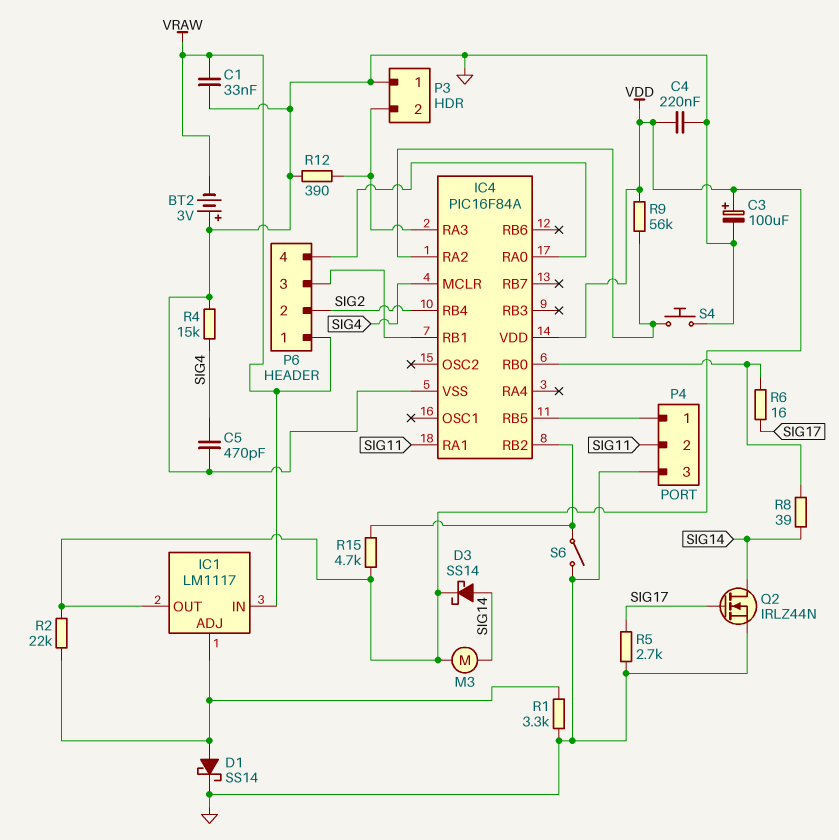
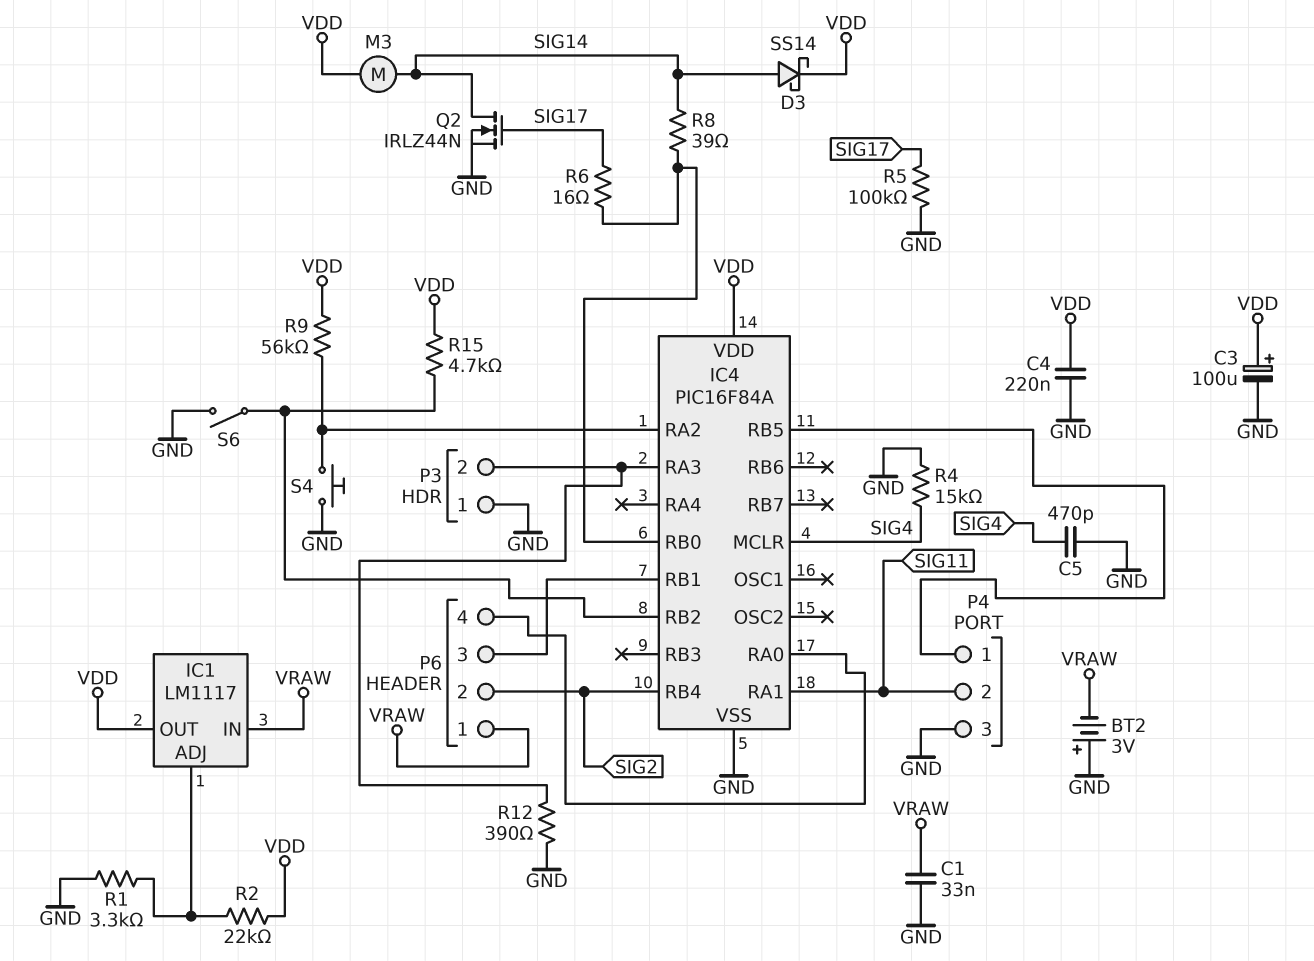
D1: schottky SS14 (A IC1/ADJ, K GND) -> none
R5: 2.7k (GND, SIG17) -> 100k (GND, SIG17)

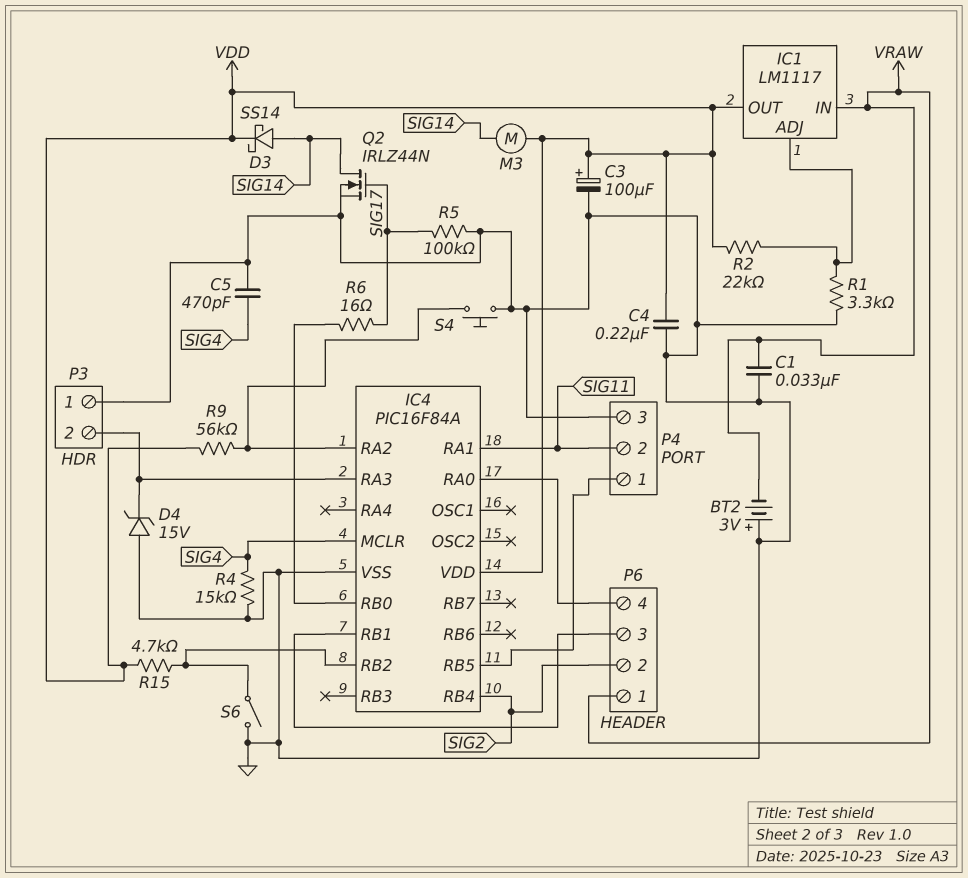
D4: none -> zener 15V (A GND, K IC4/RA3)
R8: 39 (IC4/RB0, SIG14) -> none
R12: 390 (GND, IC4/RA3) -> none

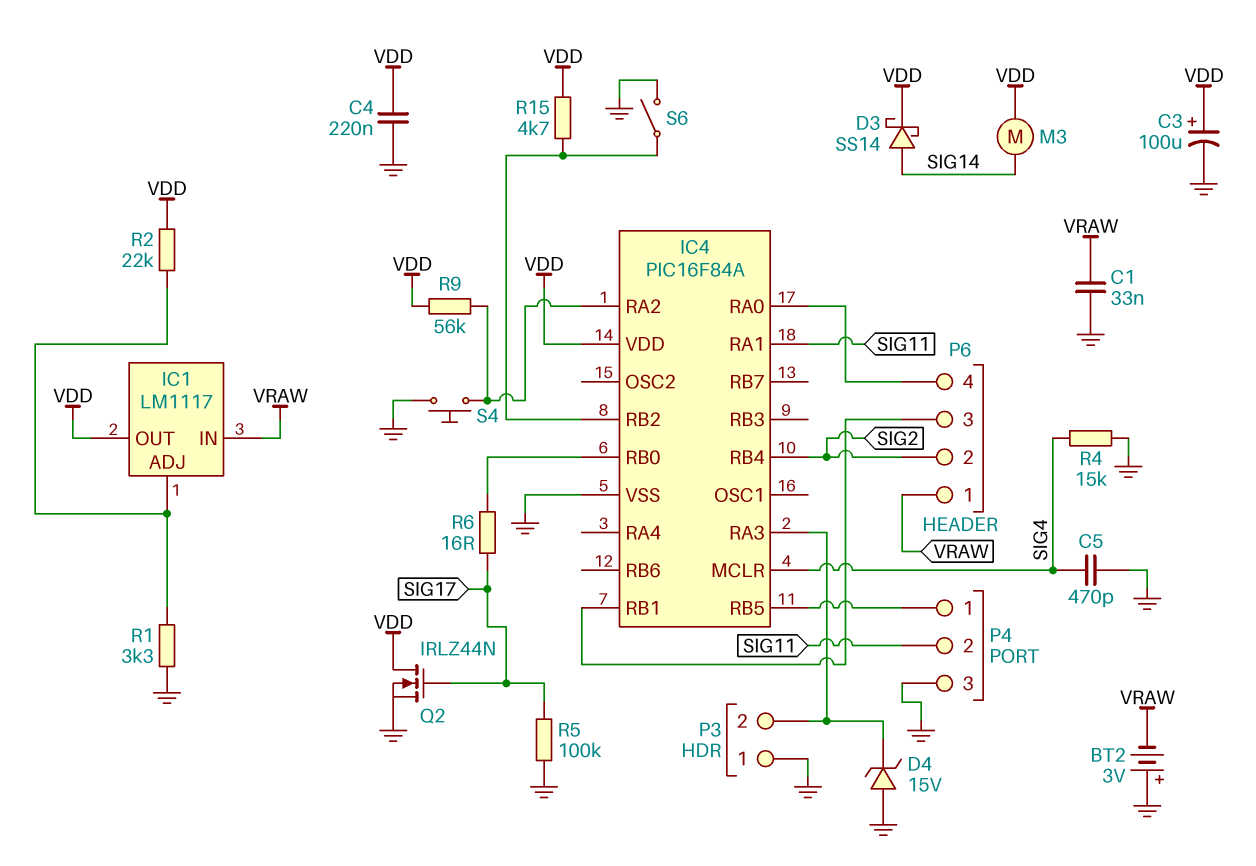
Q2: NMOS IRLZ44N (G SIG17, D SIG14, S GND) -> NMOS IRLZ44N (G SIG17, D VDD, S GND)

